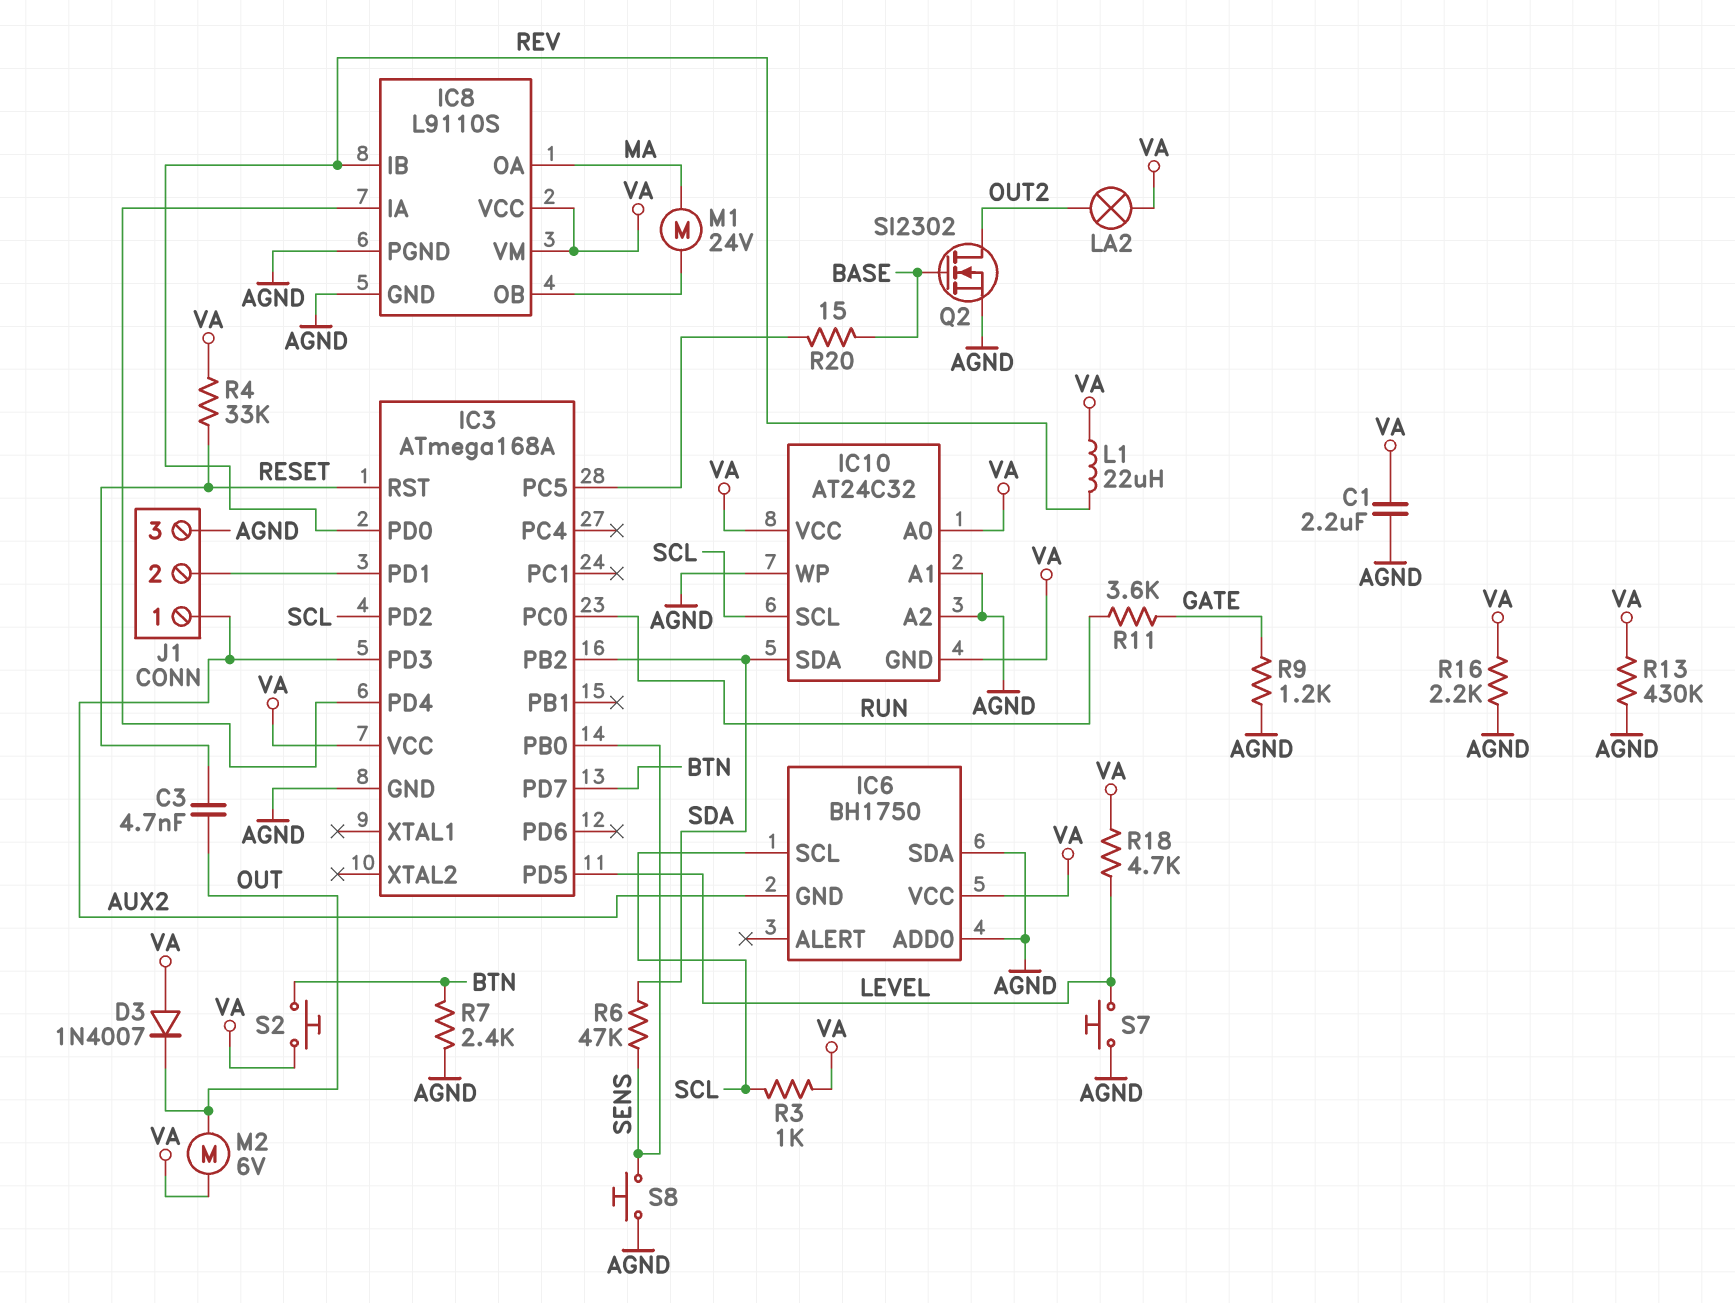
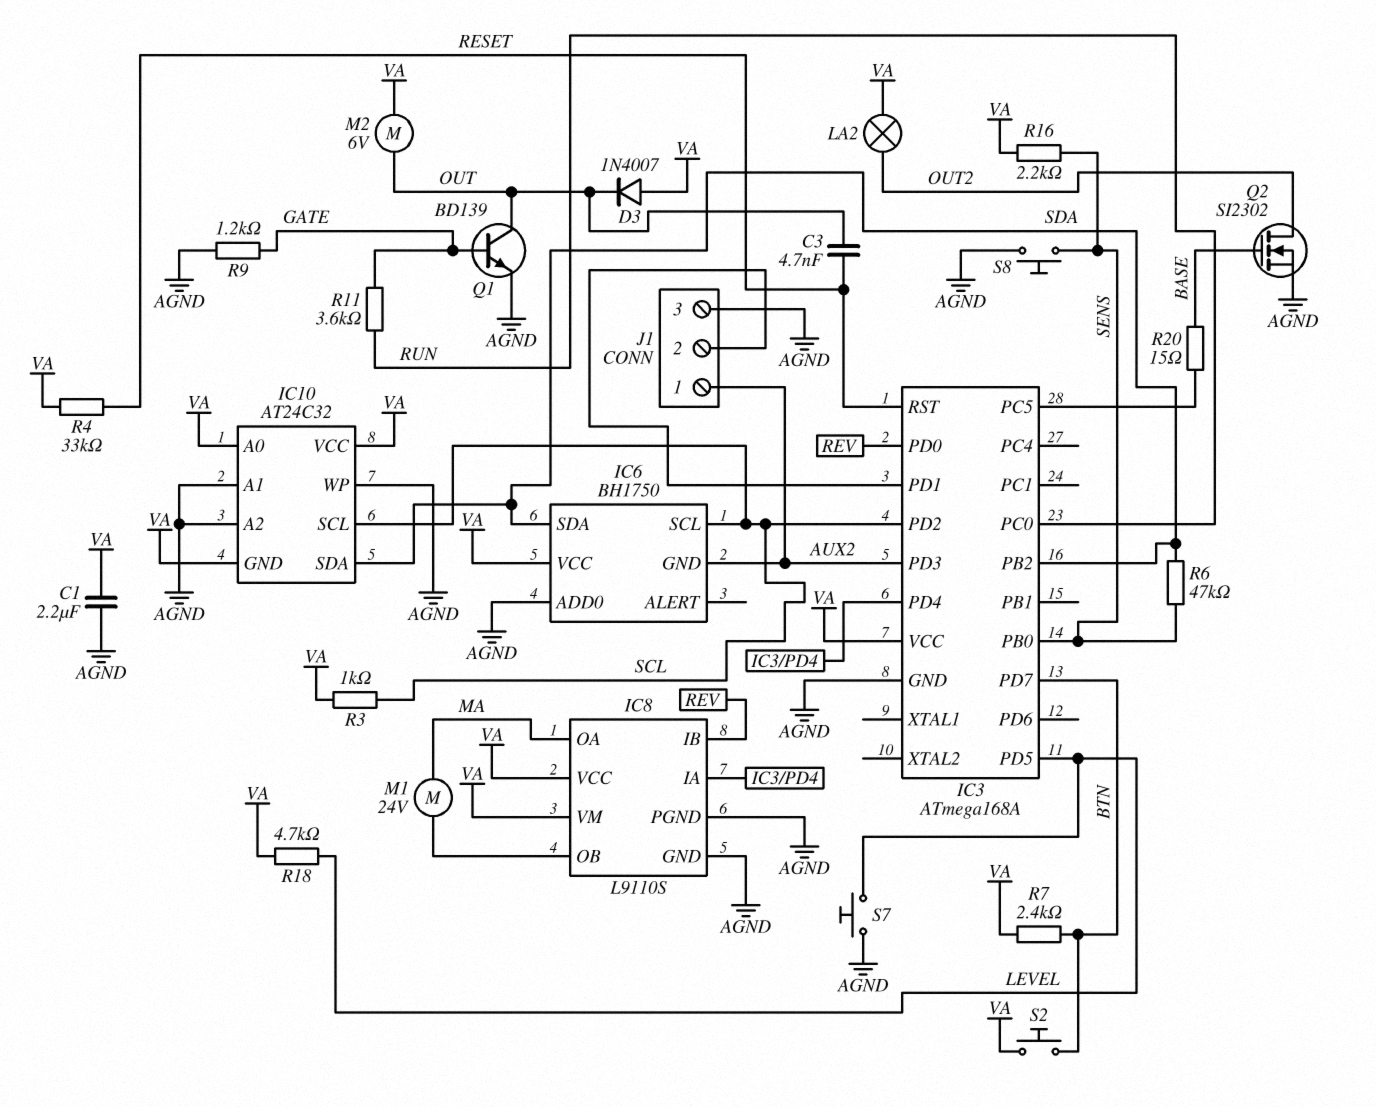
IC6 pin SDA: AGND -> SDA
L1: 22uH (REV, VA) -> none
Q1: none -> NPN BD139 (B GATE, C OUT, E AGND)
R7: 2.4k (AGND, BTN) -> 2.4k (BTN, VA)
R13: 430k (AGND, VA) -> none
R16: 2.2k (AGND, VA) -> 2.2k (SENS, VA)

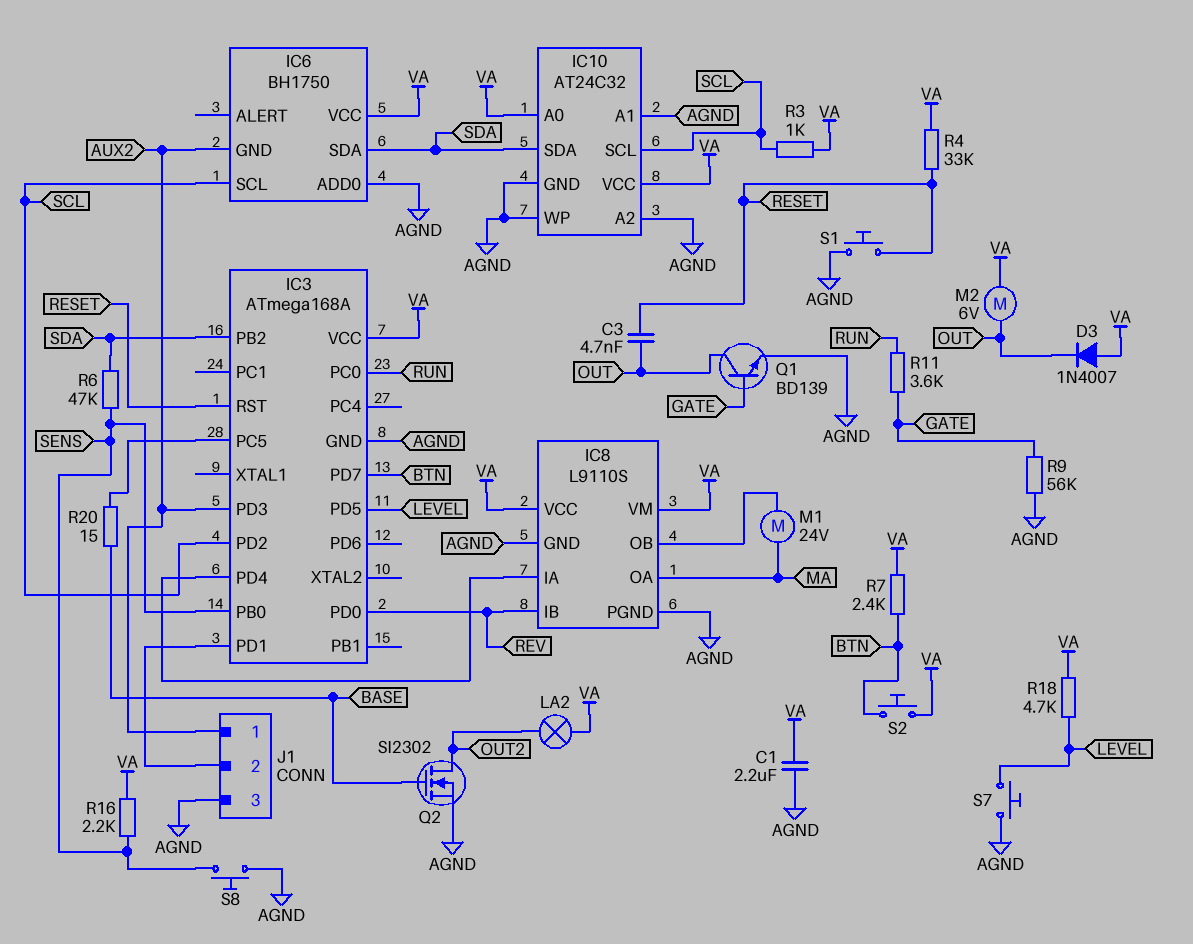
IC10 pin GND: VA -> AGND
R9: 1.2k (AGND, GATE) -> 56k (AGND, GATE)
S1: none -> button (AGND, RESET)

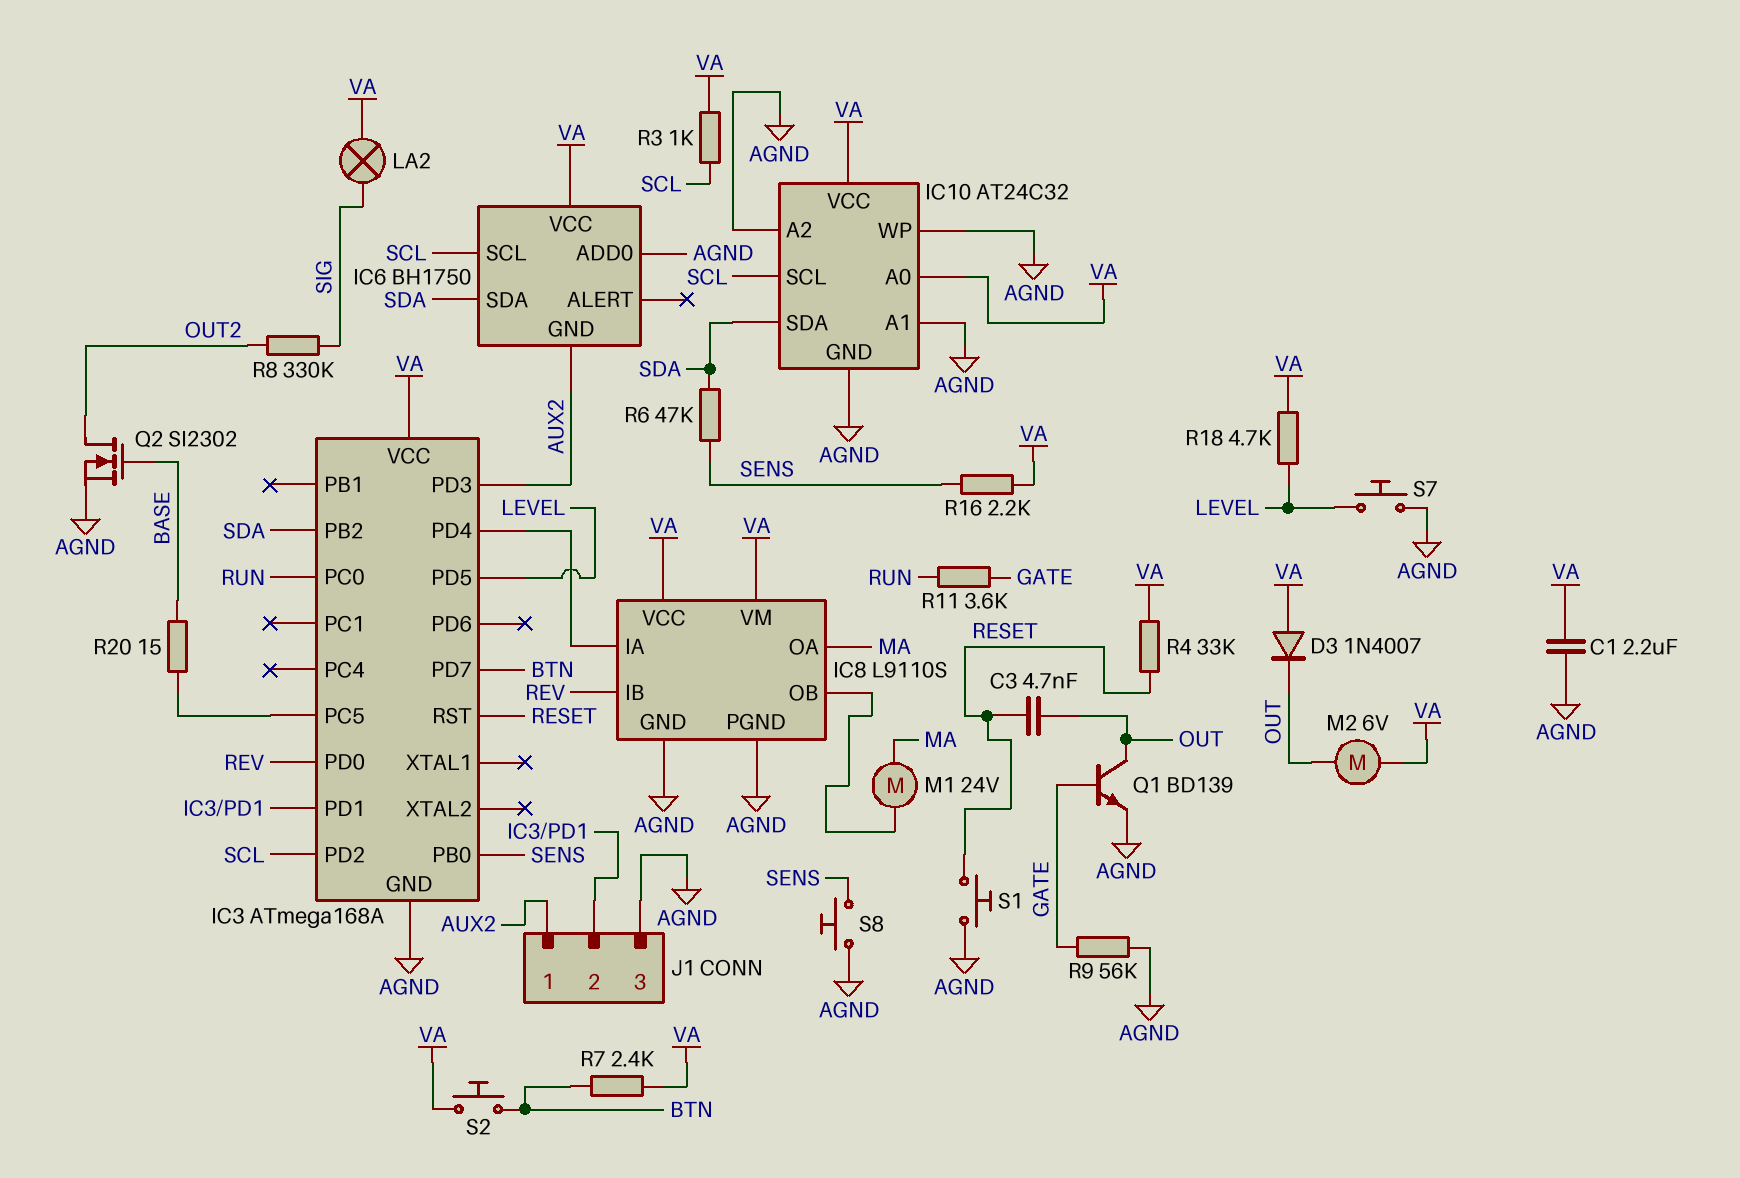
LA2: lamp (OUT2, VA) -> lamp (SIG, VA)
R8: none -> 330k (OUT2, SIG)

